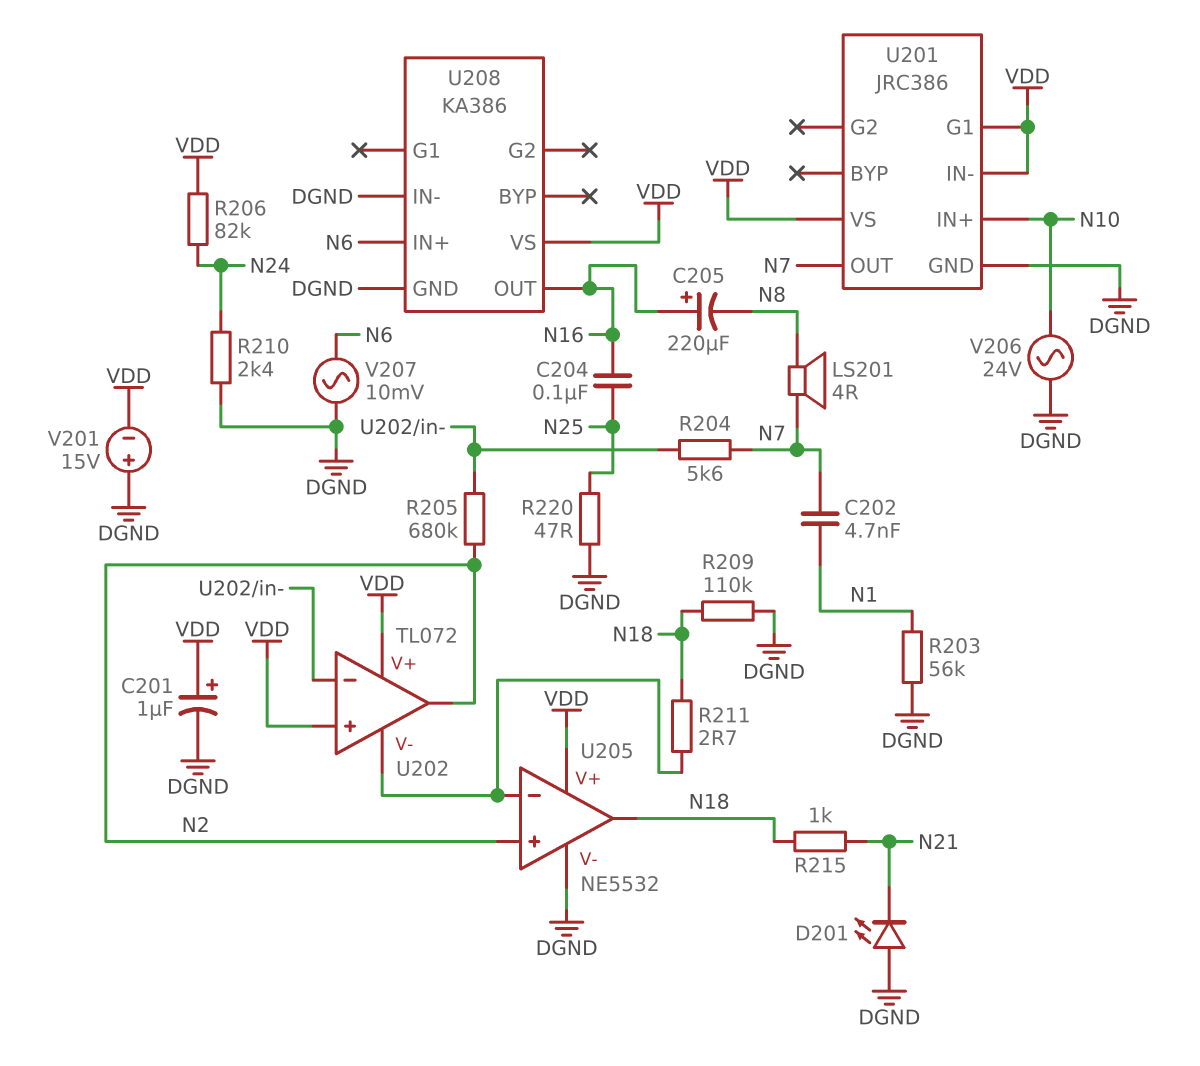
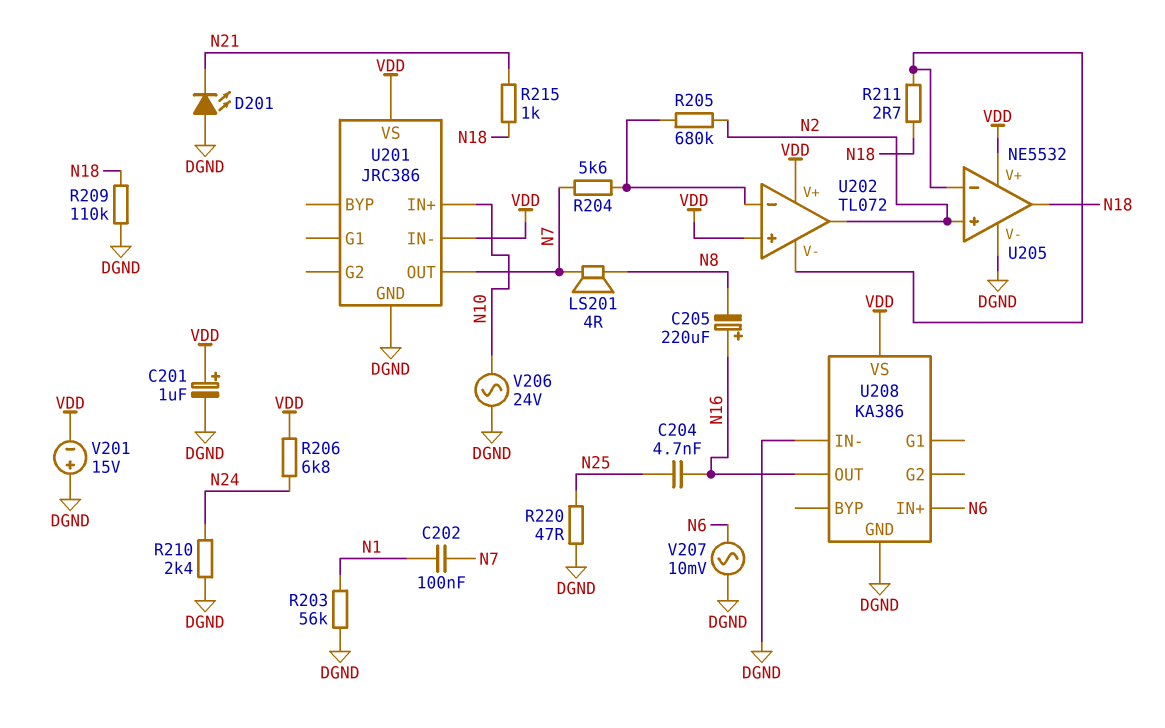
C202: 4.7nF (N1, N7) -> 100nF (N1, N7)
C204: 100nF (N16, N25) -> 4.7nF (N16, N25)
R206: 82k (N24, VDD) -> 6.8k (N24, VDD)
U201 pin G1: VDD -> none

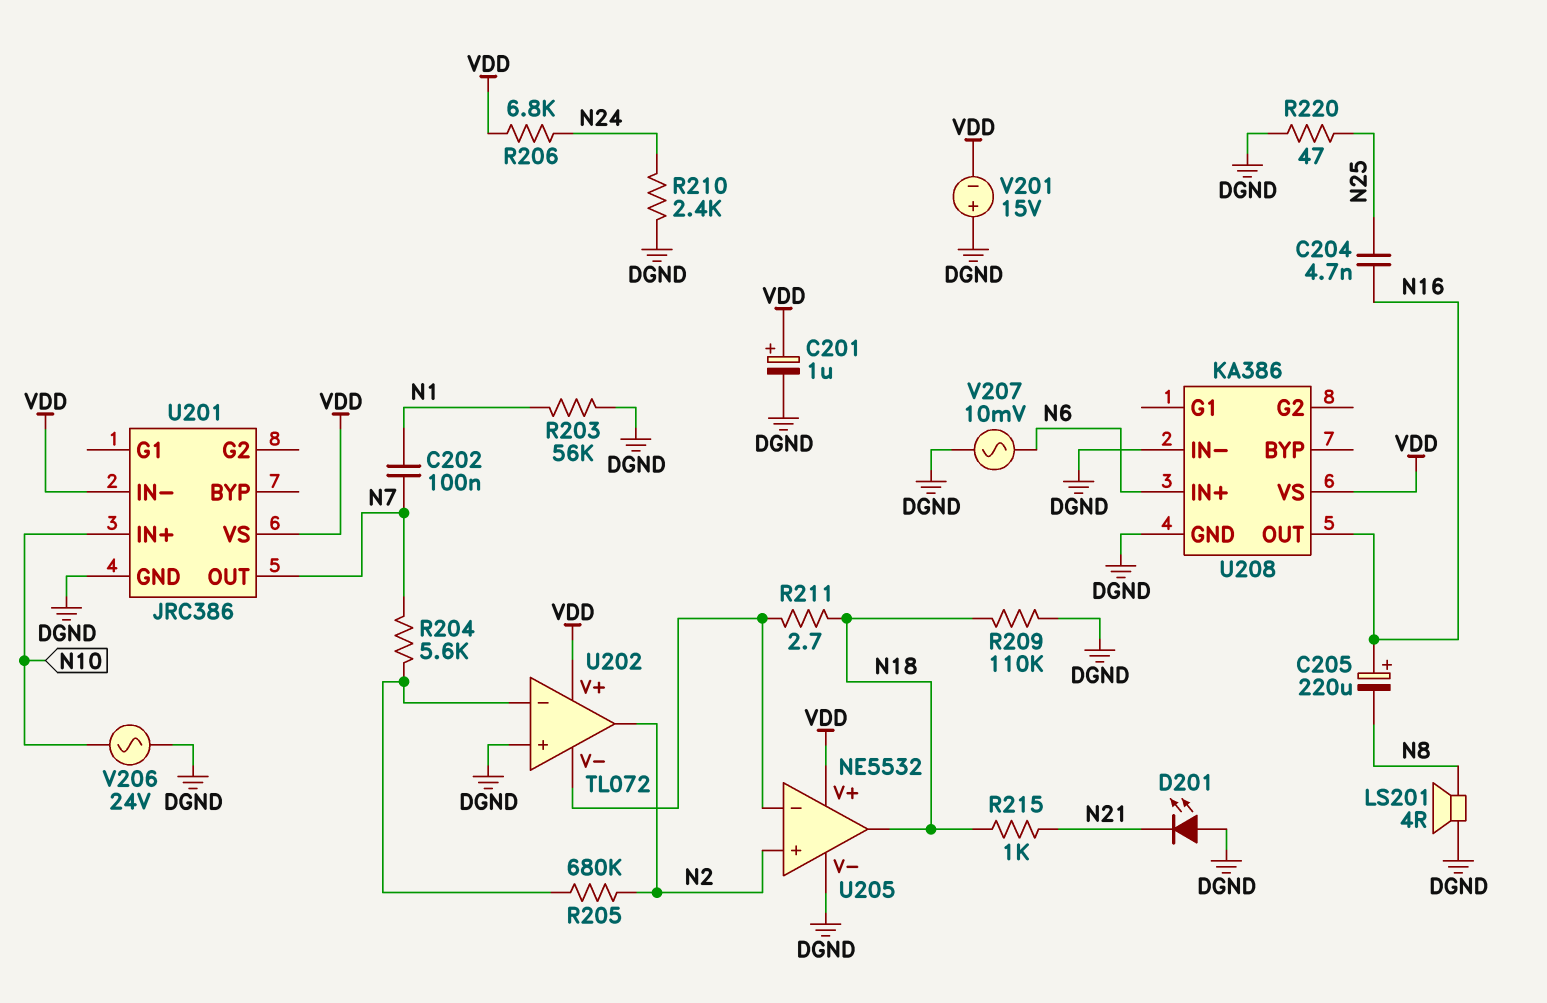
LS201: speaker 4R (N7, N8) -> speaker 4R (DGND, N8)
U202 pin in+: VDD -> DGND

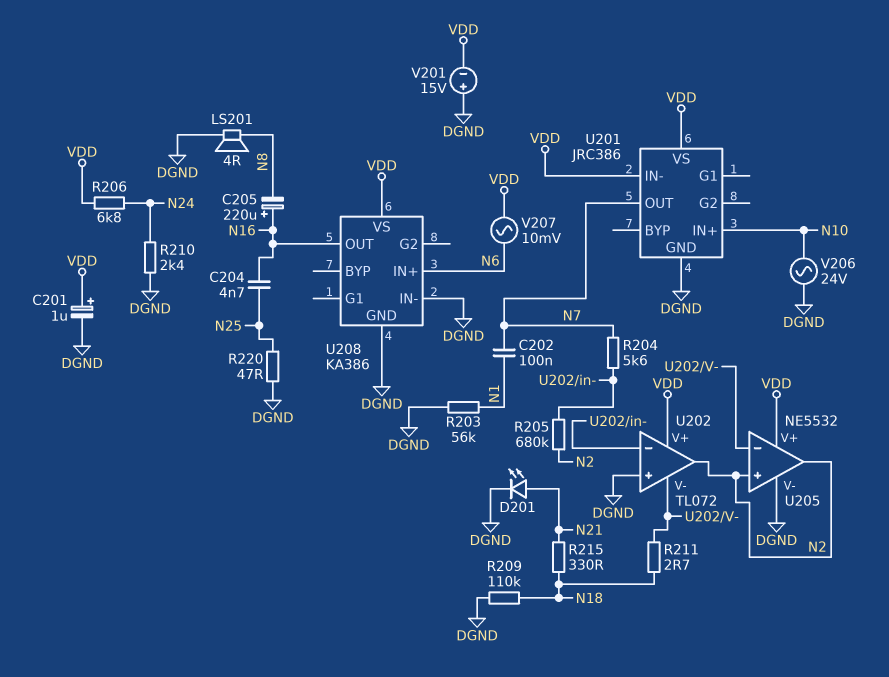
D201: LED (A DGND, K N21) -> LED (A N21, K DGND)
R215: 1k (N18, N21) -> 330 (N18, N21)
U205 pin out: N18 -> N2
V207: AC 10mV (DGND, N6) -> AC 10mV (N6, VDD)

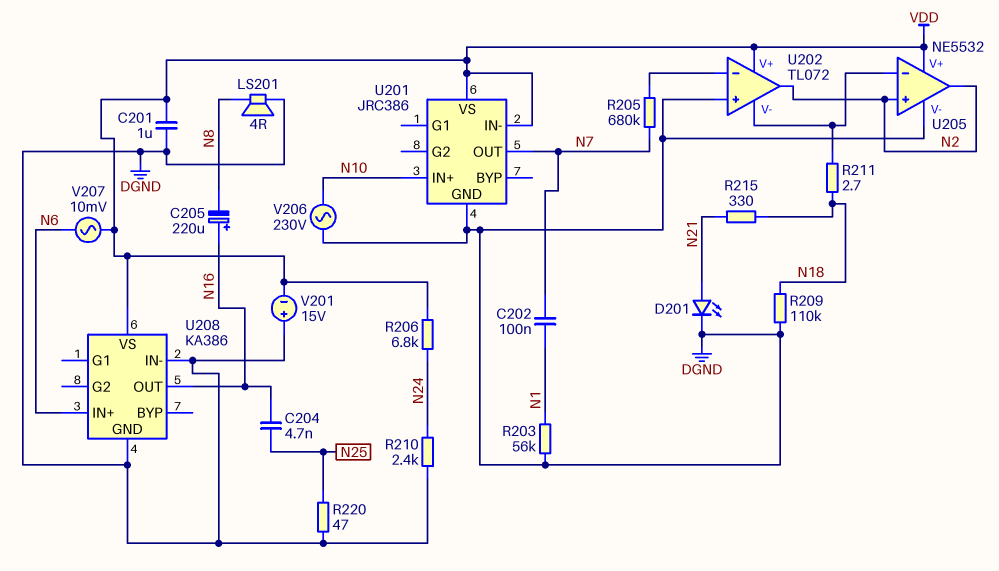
C201: 1uF (plus VDD, minus DGND) -> 1uF (DGND, VDD)
R204: 5.6k (N7, U202/in-) -> none
R205: 680k (N2, U202/in-) -> 680k (N7, U202/in-)
V206: AC 24V (DGND, N10) -> AC 230V (DGND, N10)

